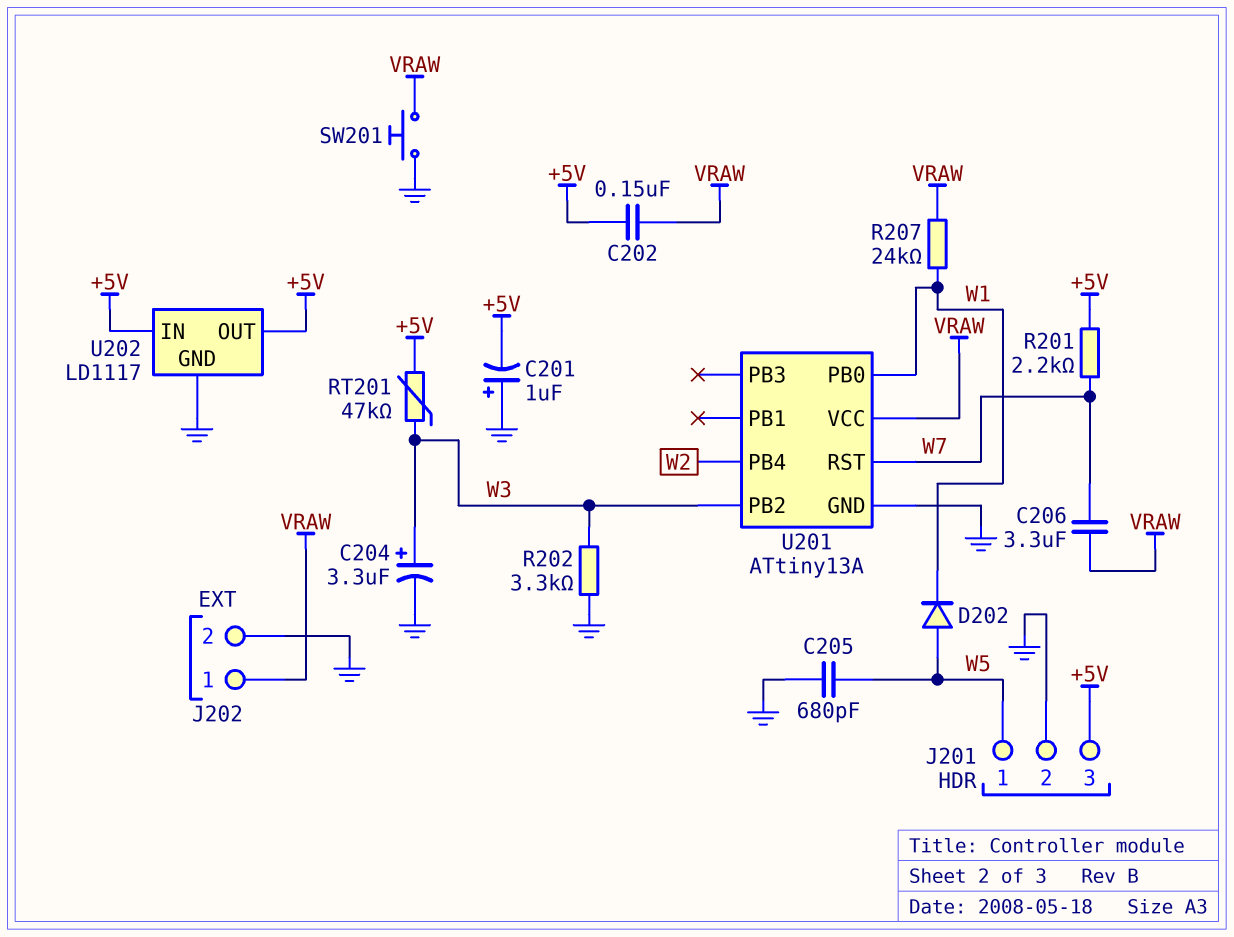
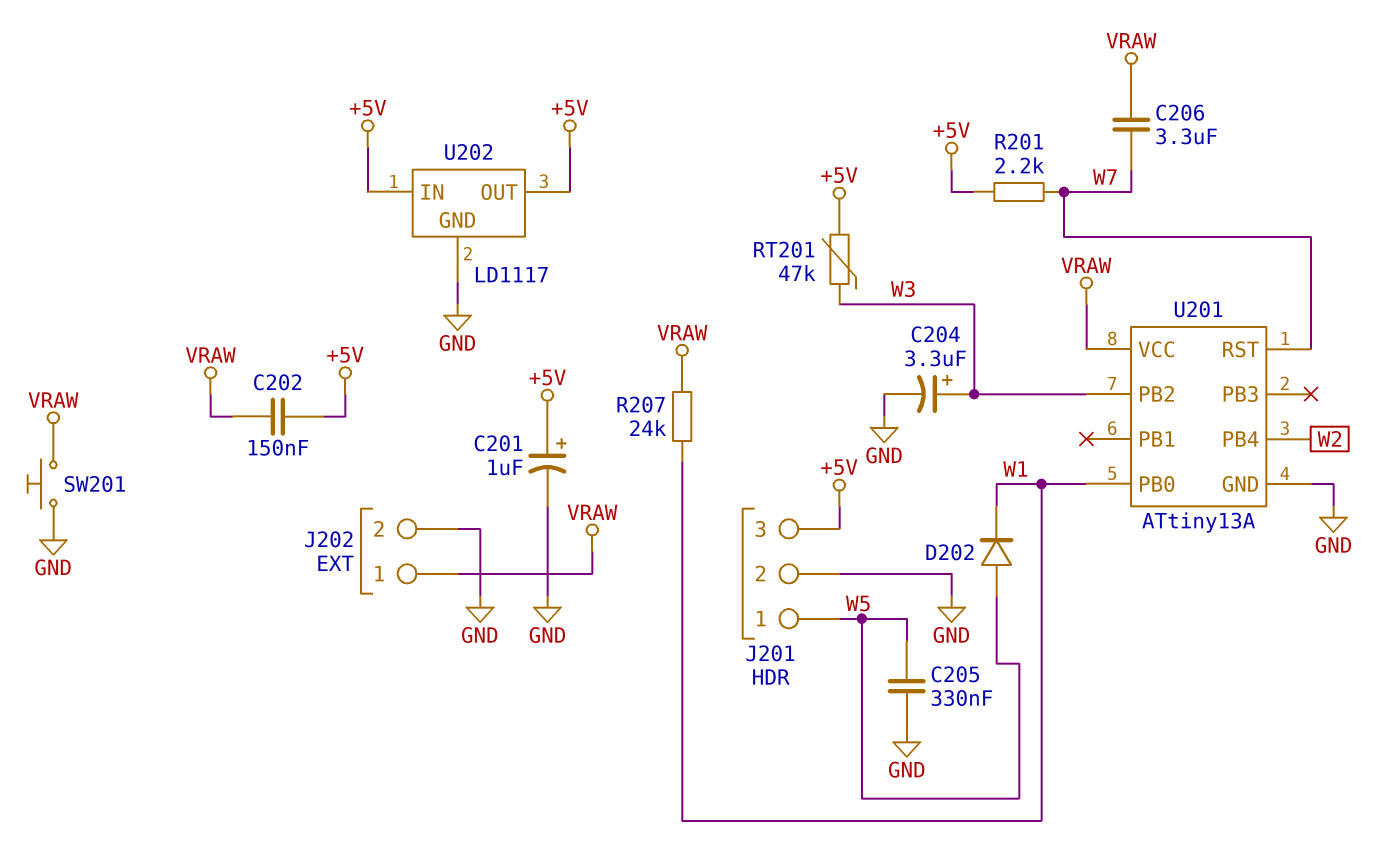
C201: 1uF (plus GND, minus +5V) -> 1uF (plus +5V, minus GND)
C205: 680pF (GND, W5) -> 330nF (GND, W5)
R202: 3.3k (GND, W3) -> none

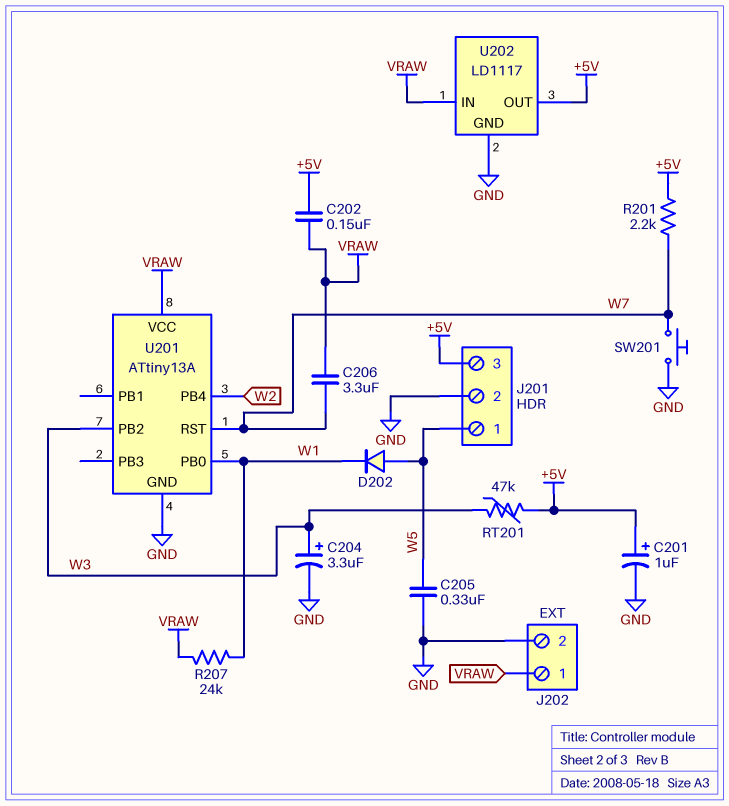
SW201: button (GND, VRAW) -> button (GND, W7)
U202 pin IN: +5V -> VRAW

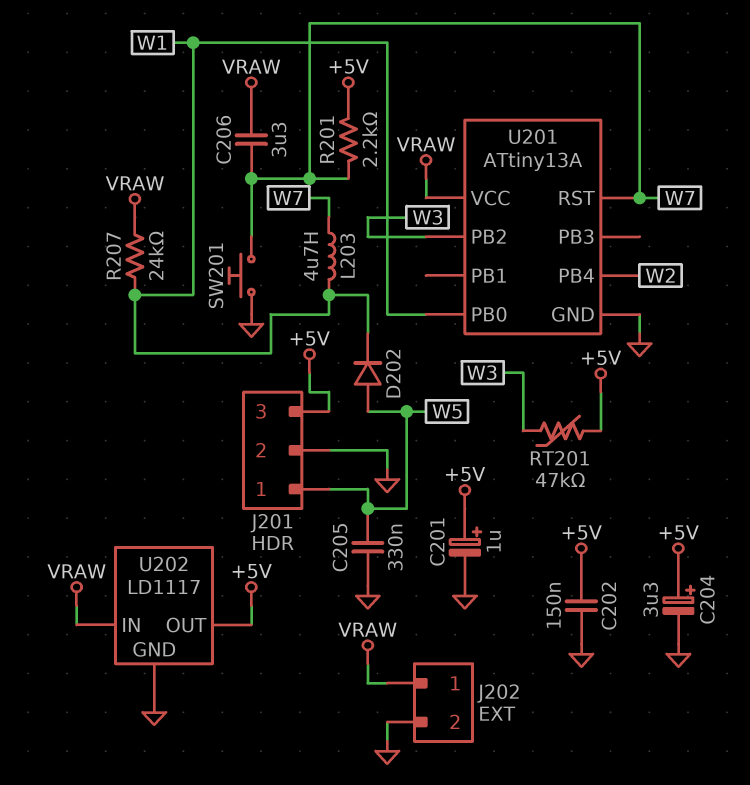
C202: 150nF (+5V, VRAW) -> 150nF (+5V, GND)
C204: 3.3uF (plus W3, minus GND) -> 3.3uF (plus +5V, minus GND)
L203: none -> 4.7uH (W1, W7)

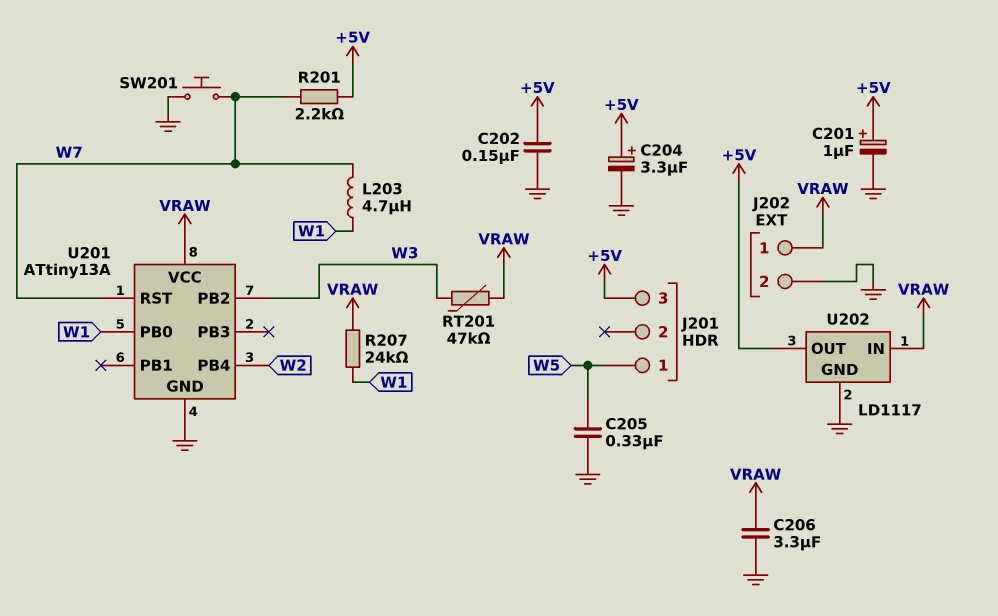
C206: 3.3uF (VRAW, W7) -> 3.3uF (GND, VRAW)
D202: diode (A W5, K W1) -> none
J201 pin 2: GND -> none
RT201: 47k (+5V, W3) -> 47k (VRAW, W3)

